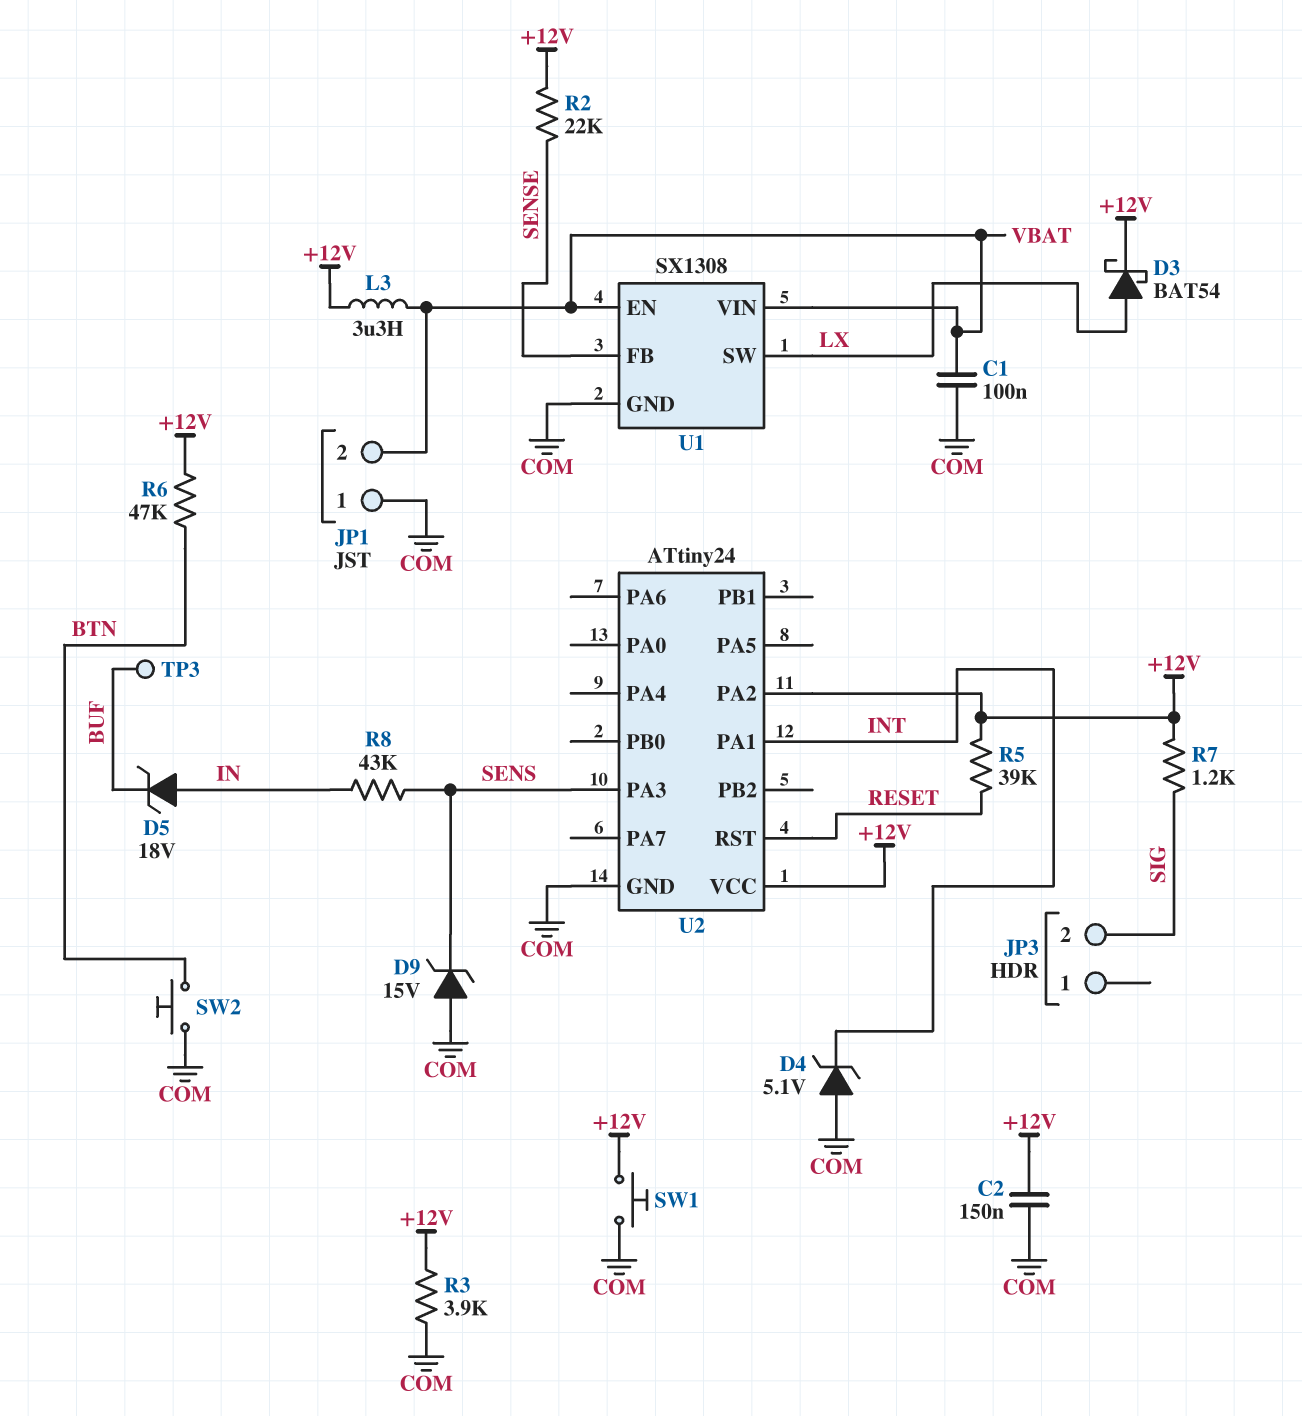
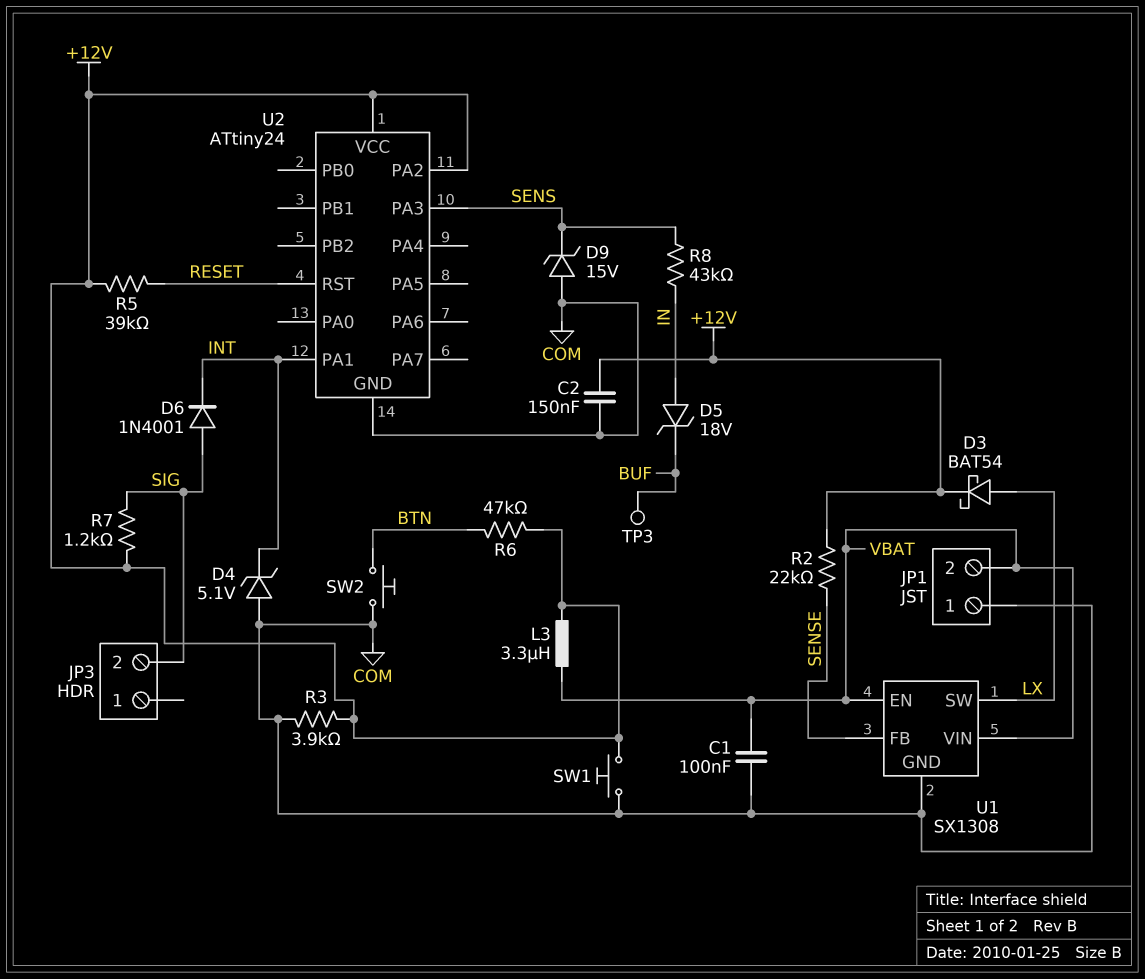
D6: none -> diode 1N4001 (A SIG, K INT)

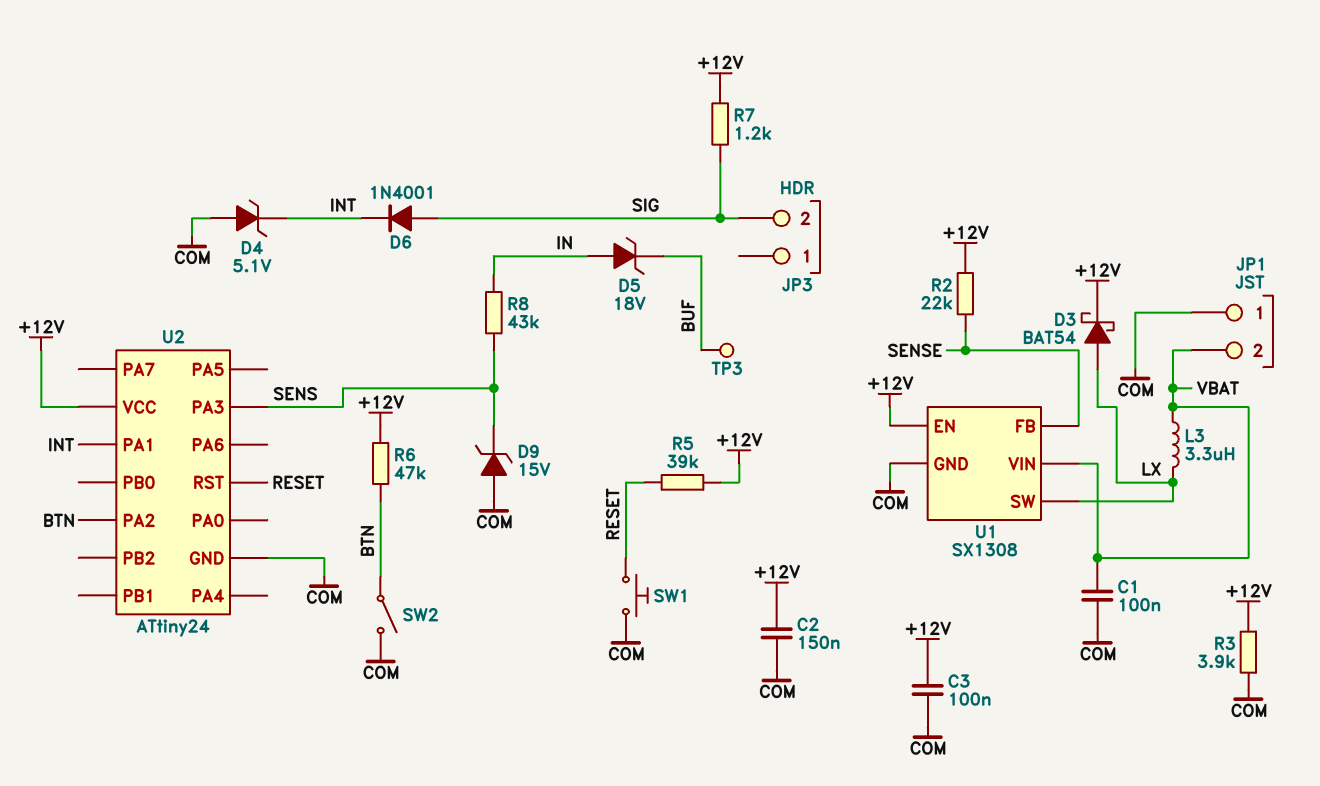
C3: none -> 100nF (+12V, COM)
L3: 3.3uH (+12V, VBAT) -> 3.3uH (LX, VBAT)
SW1: button (+12V, COM) -> button (COM, RESET)
SW2: button (BTN, COM) -> switch (BTN, COM)
U1 pin EN: VBAT -> +12V
U2 pin PA2: +12V -> BTN

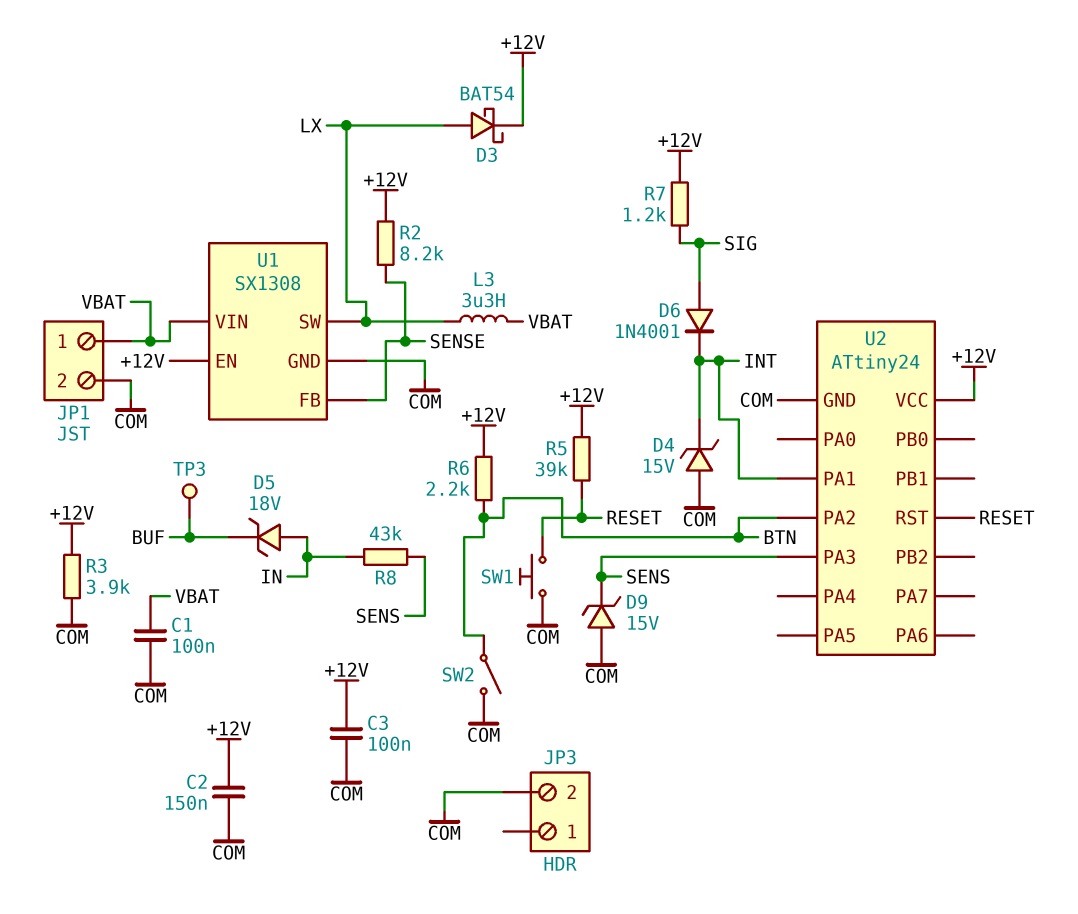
D4: zener 5.1V (A COM, K INT) -> zener 15V (A COM, K INT)
JP1 pin 1: COM -> VBAT
JP1 pin 2: VBAT -> COM
JP3 pin 2: SIG -> COM
R2: 22k (+12V, SENSE) -> 8.2k (+12V, SENSE)
R6: 47k (+12V, BTN) -> 2.2k (+12V, BTN)

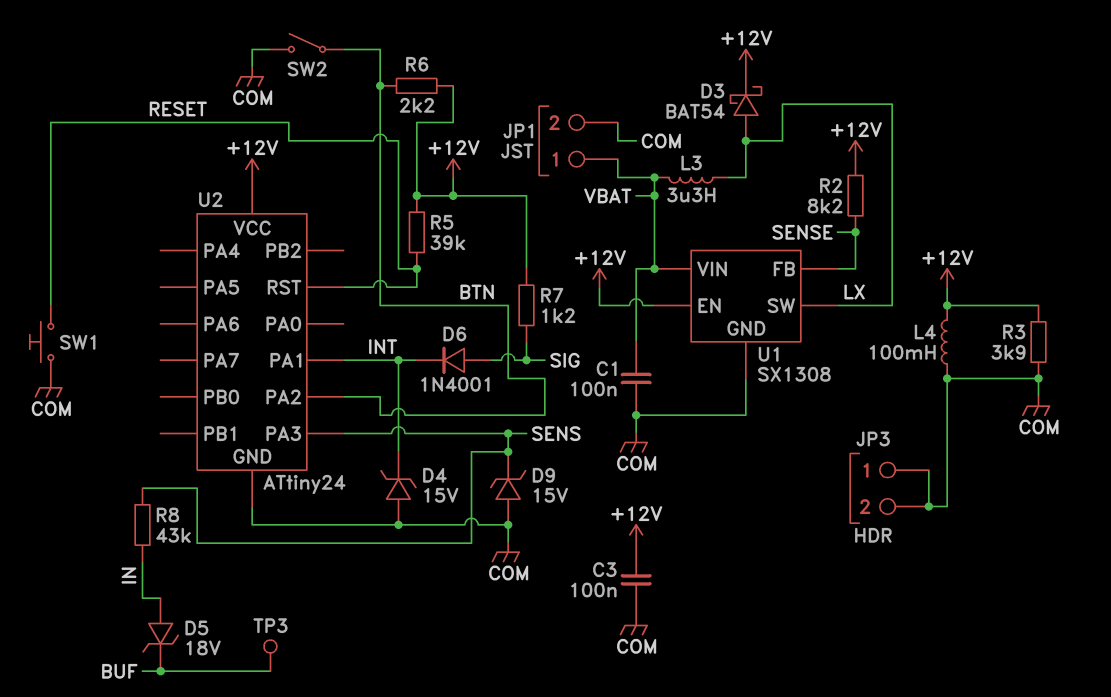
C2: 150nF (+12V, COM) -> none
JP3 pin 1: none -> COM
L4: none -> 100mH (+12V, COM)

